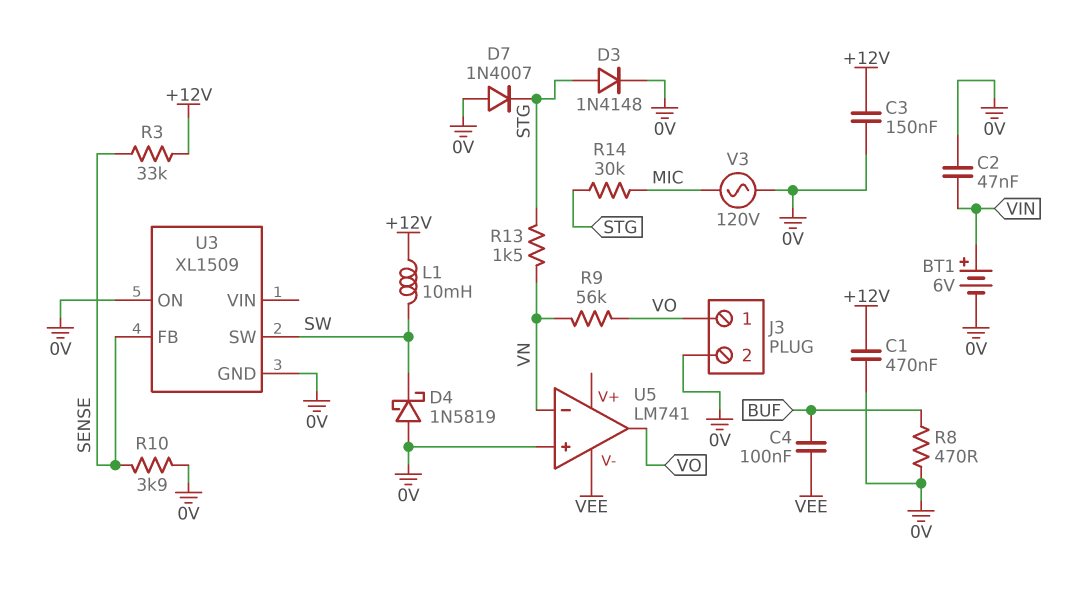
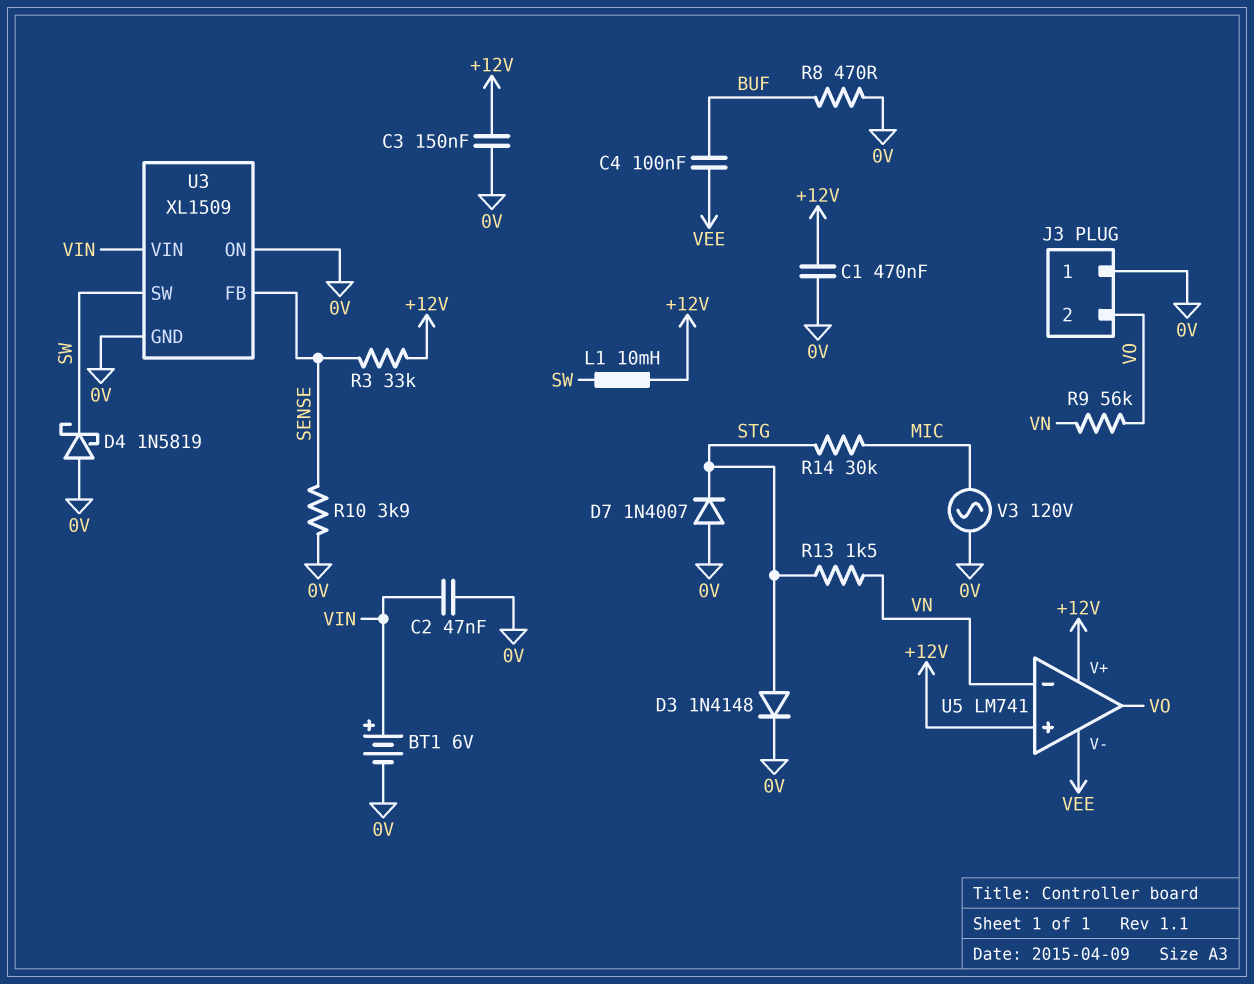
J3 pin 1: VO -> 0V
J3 pin 2: 0V -> VO
U3 pin VIN: none -> VIN
U5 pin V+: none -> +12V
U5 pin in+: 0V -> +12V

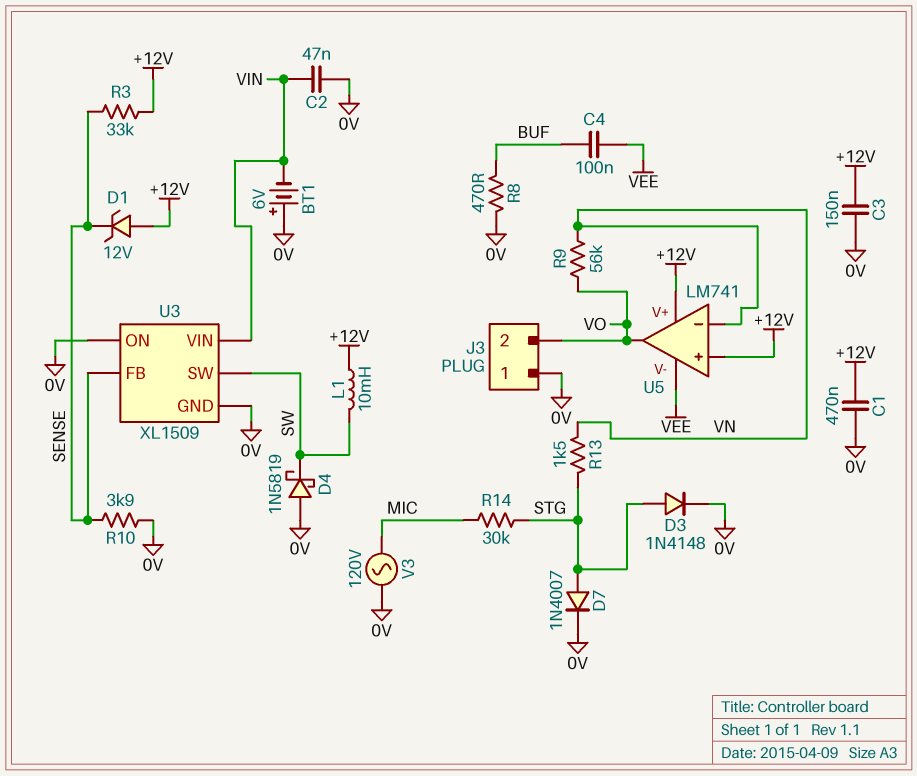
BT1: 6V (plus VIN, minus 0V) -> 6V (plus 0V, minus VIN)
D1: none -> zener 12V (A +12V, K SENSE)
D7: diode 1N4007 (A 0V, K STG) -> diode 1N4007 (A STG, K 0V)

